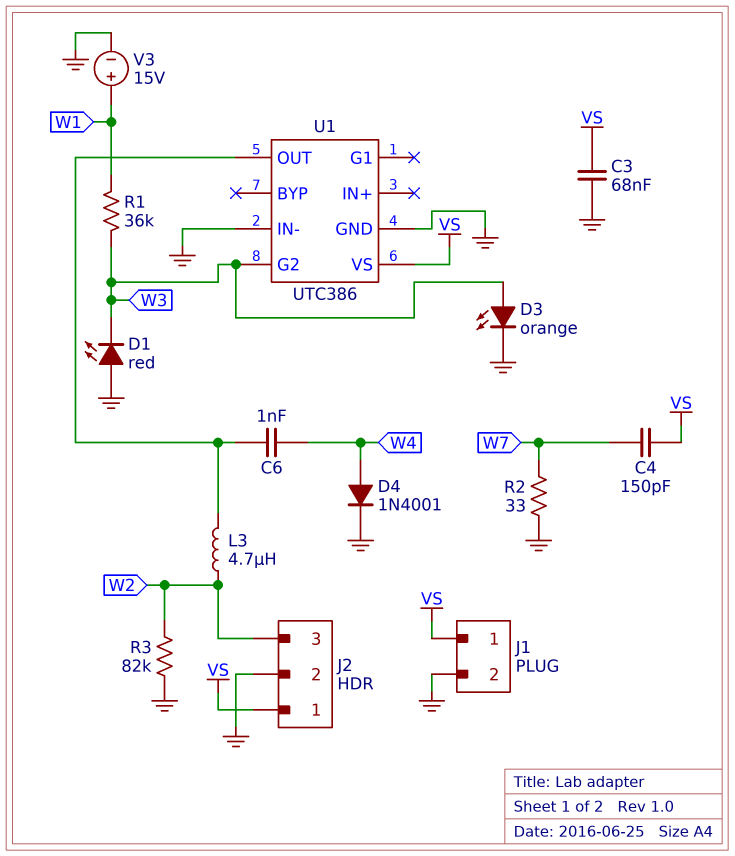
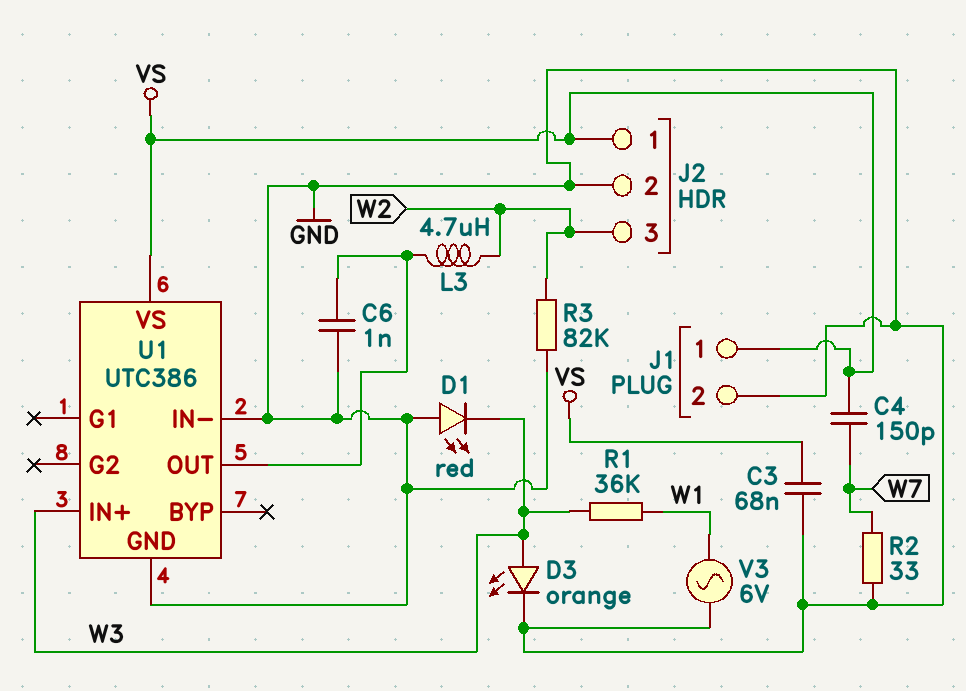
C6: 1nF (U1/OUT, W4) -> 1nF (GND, U1/OUT)
D4: diode 1N4001 (A W4, K GND) -> none
U1 pin G2: W3 -> none
U1 pin IN+: none -> W3
V3: 15V (plus W1, minus GND) -> AC 6V (GND, W1)

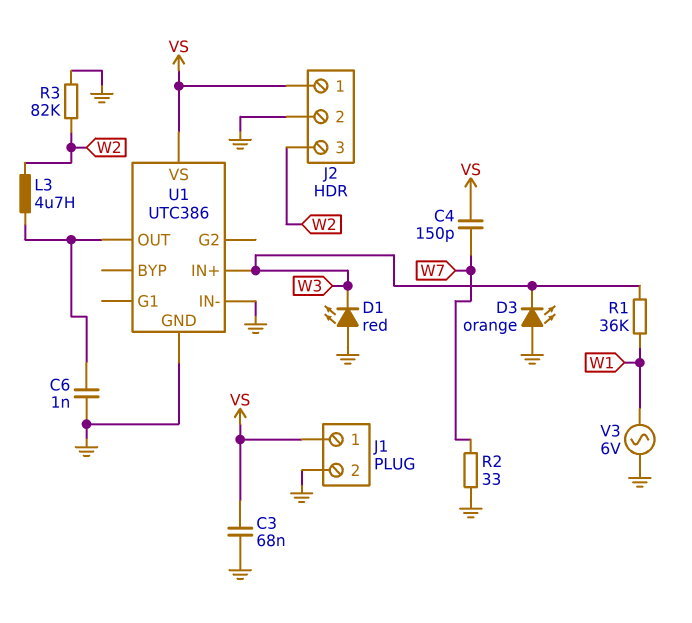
D3: LED orange (A W3, K GND) -> LED orange (A GND, K W3)

